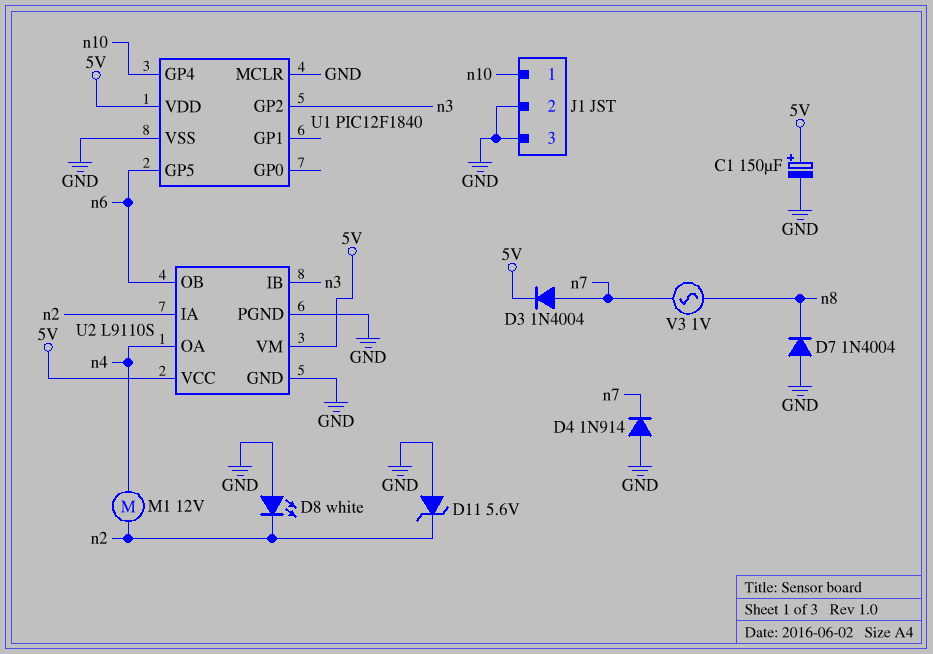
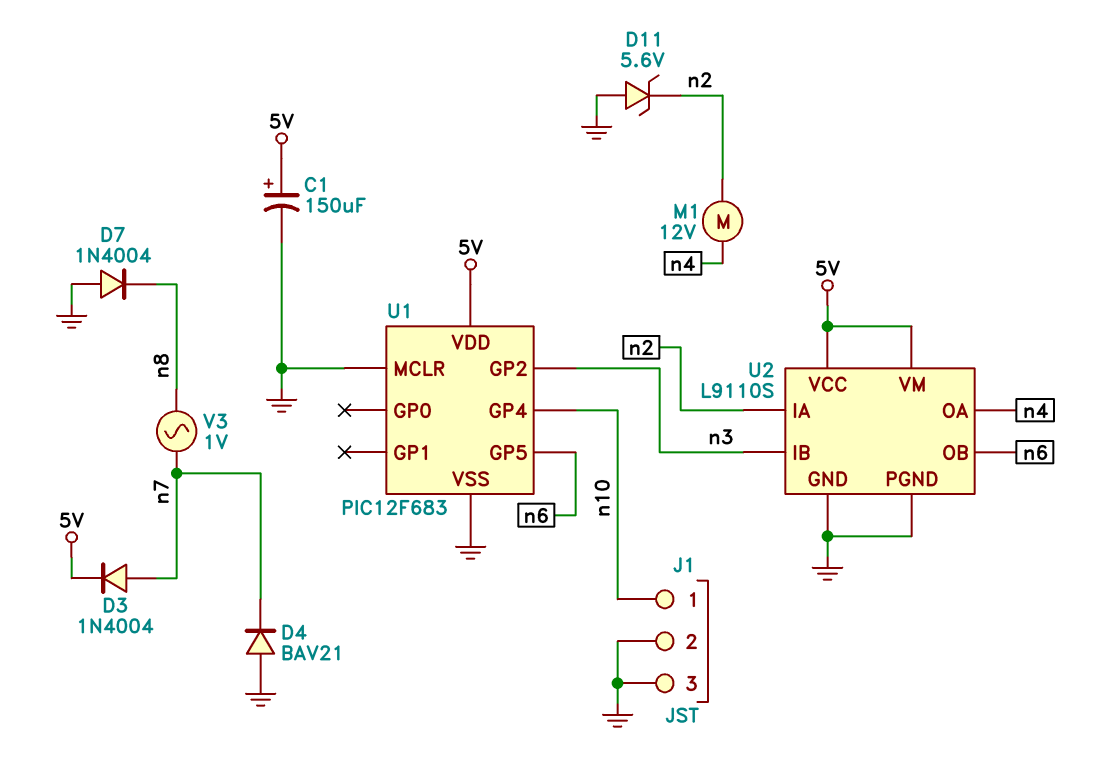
D4: diode 1N914 (A GND, K n7) -> diode BAV21 (A GND, K n7)
D8: LED white (A GND, K n2) -> none
U1: PIC12F1840 -> PIC12F683

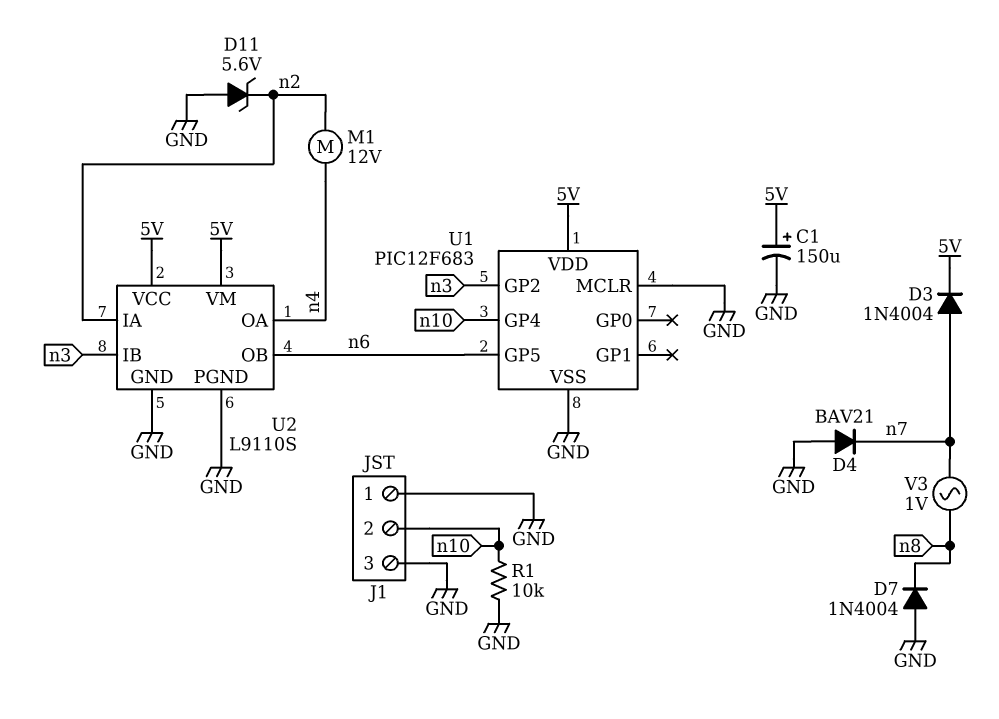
J1 pin 1: n10 -> GND
J1 pin 2: GND -> n10
R1: none -> 10k (GND, n10)

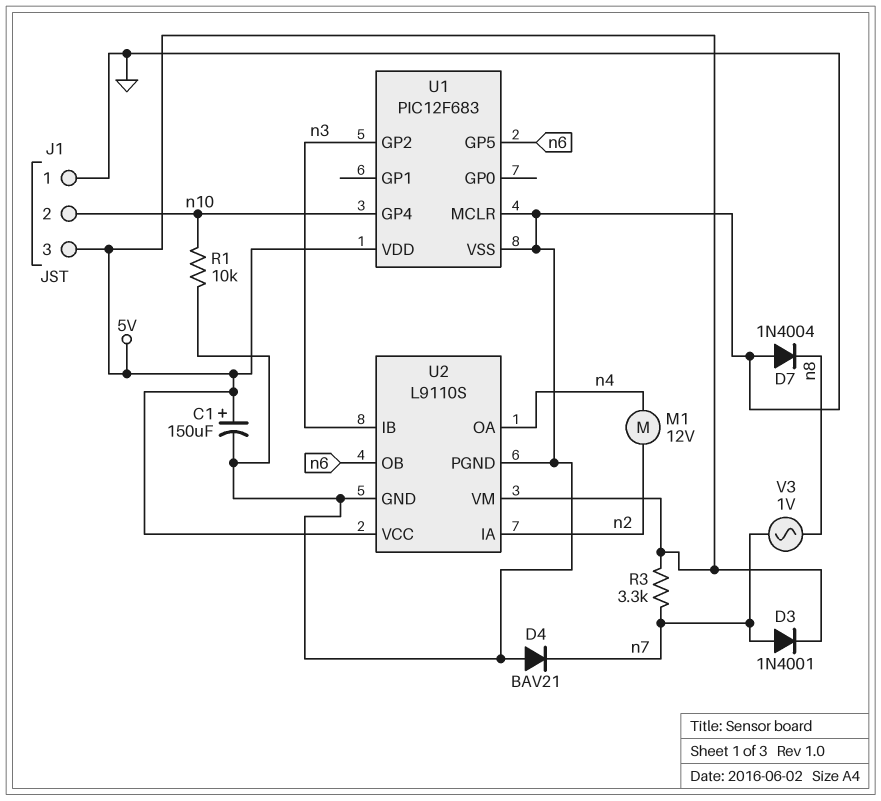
D3: diode 1N4004 (A n7, K 5V) -> diode 1N4001 (A n7, K 5V)
D11: zener 5.6V (A GND, K n2) -> none
J1 pin 3: GND -> 5V
R3: none -> 3.3k (5V, n7)

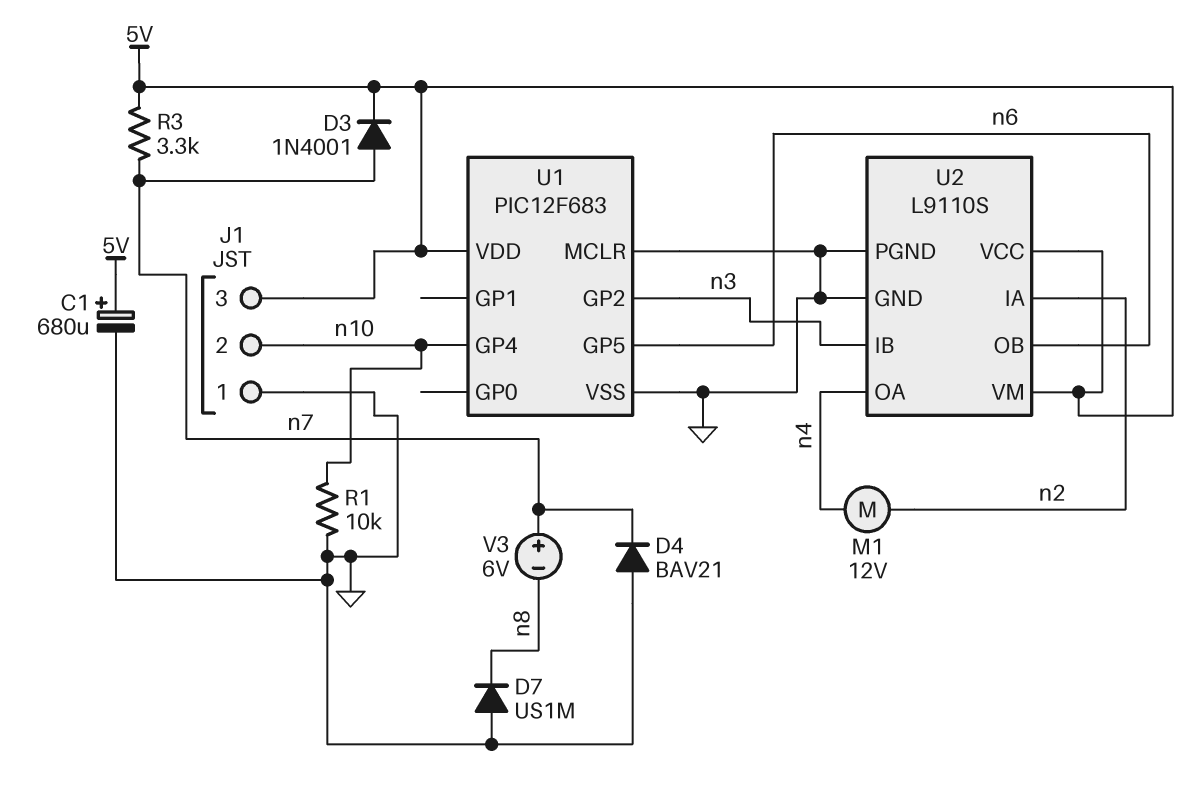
C1: 150uF (plus 5V, minus GND) -> 680uF (plus 5V, minus GND)
D7: diode 1N4004 (A GND, K n8) -> diode US1M (A GND, K n8)
V3: AC 1V (n7, n8) -> 6V (plus n7, minus n8)

